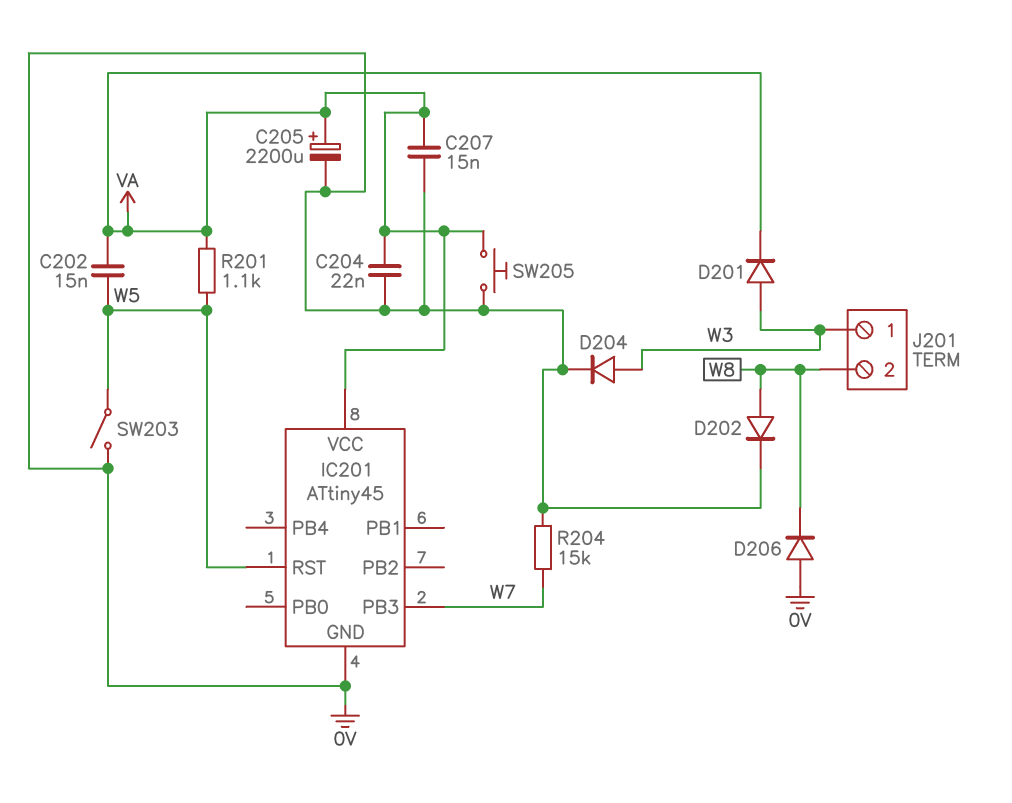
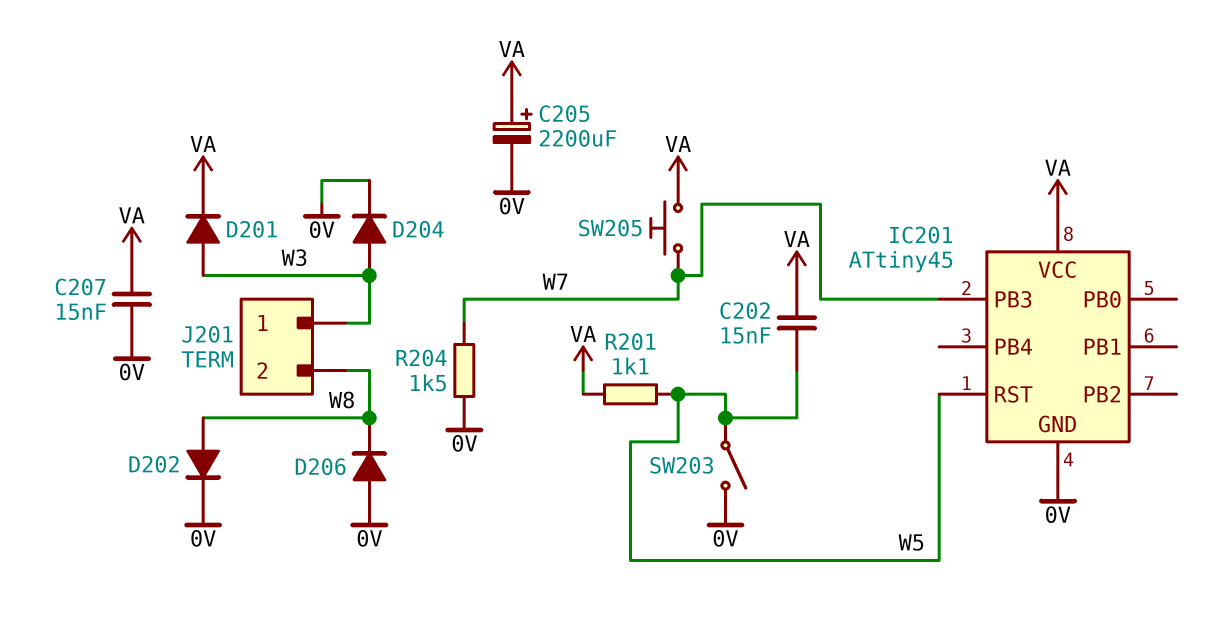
C204: 22nF (0V, VA) -> none
R204: 15k (0V, W7) -> 1.5k (0V, W7)
SW205: button (0V, VA) -> button (VA, W7)

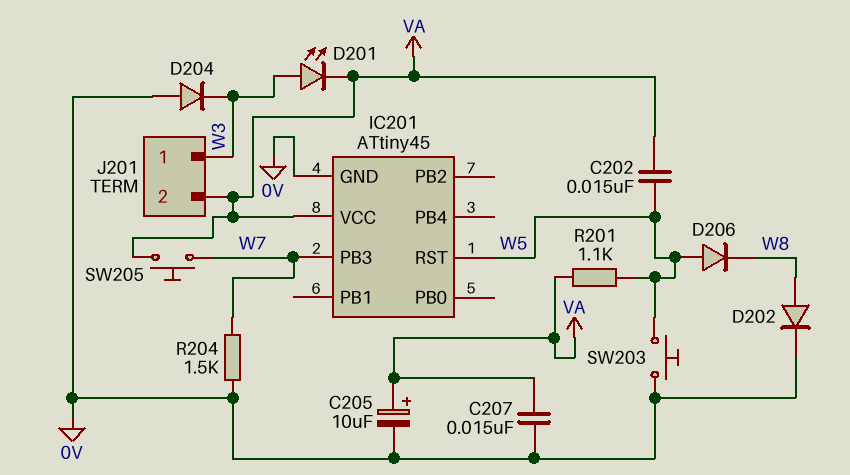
C205: 2200uF (plus VA, minus 0V) -> 10uF (plus VA, minus 0V)
D201: diode (A W3, K VA) -> LED (A W3, K VA)
D204: diode (A W3, K 0V) -> diode (A 0V, K W3)
D206: diode (A 0V, K W8) -> diode (A W5, K W8)
J201 pin 2: W8 -> VA
SW203: switch (0V, W5) -> button (0V, W5)

